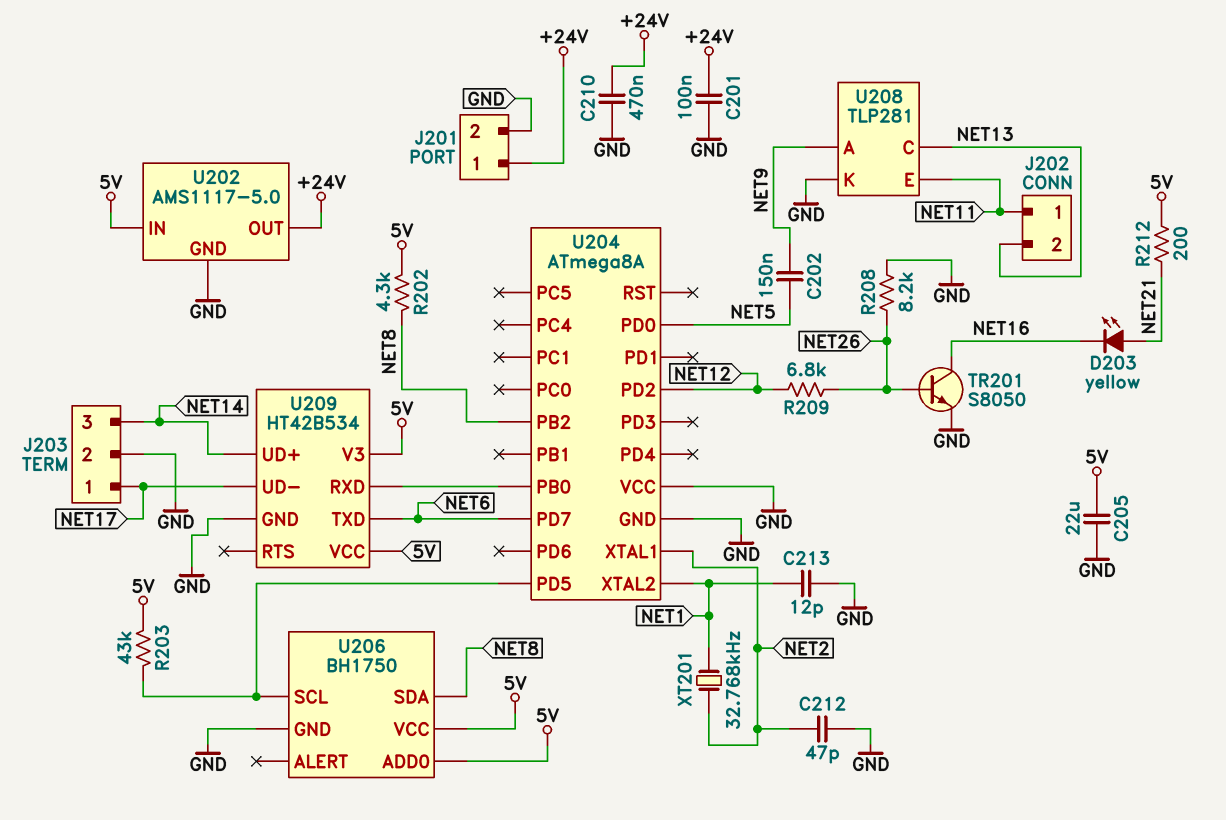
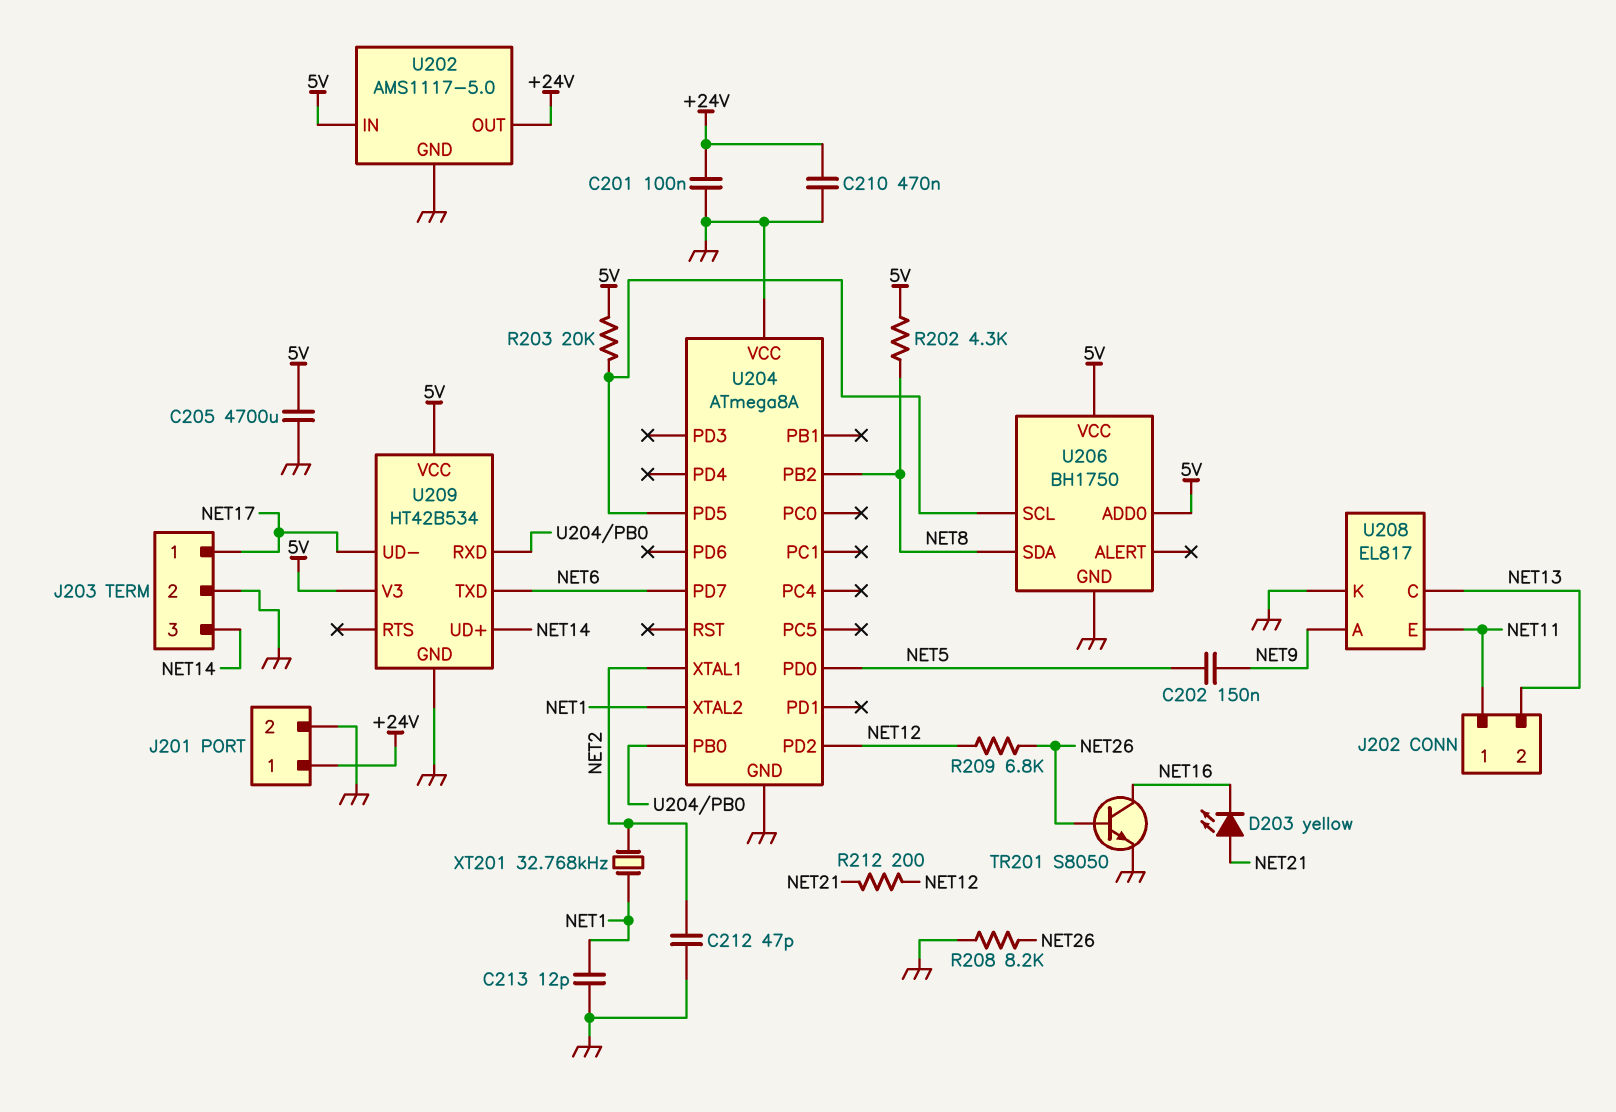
C205: 22uF (5V, GND) -> 4700uF (5V, GND)
R203: 43k (5V, U204/PD5) -> 20k (5V, U204/PD5)
R212: 200 (5V, NET21) -> 200 (NET12, NET21)
U208: TLP281 -> EL817

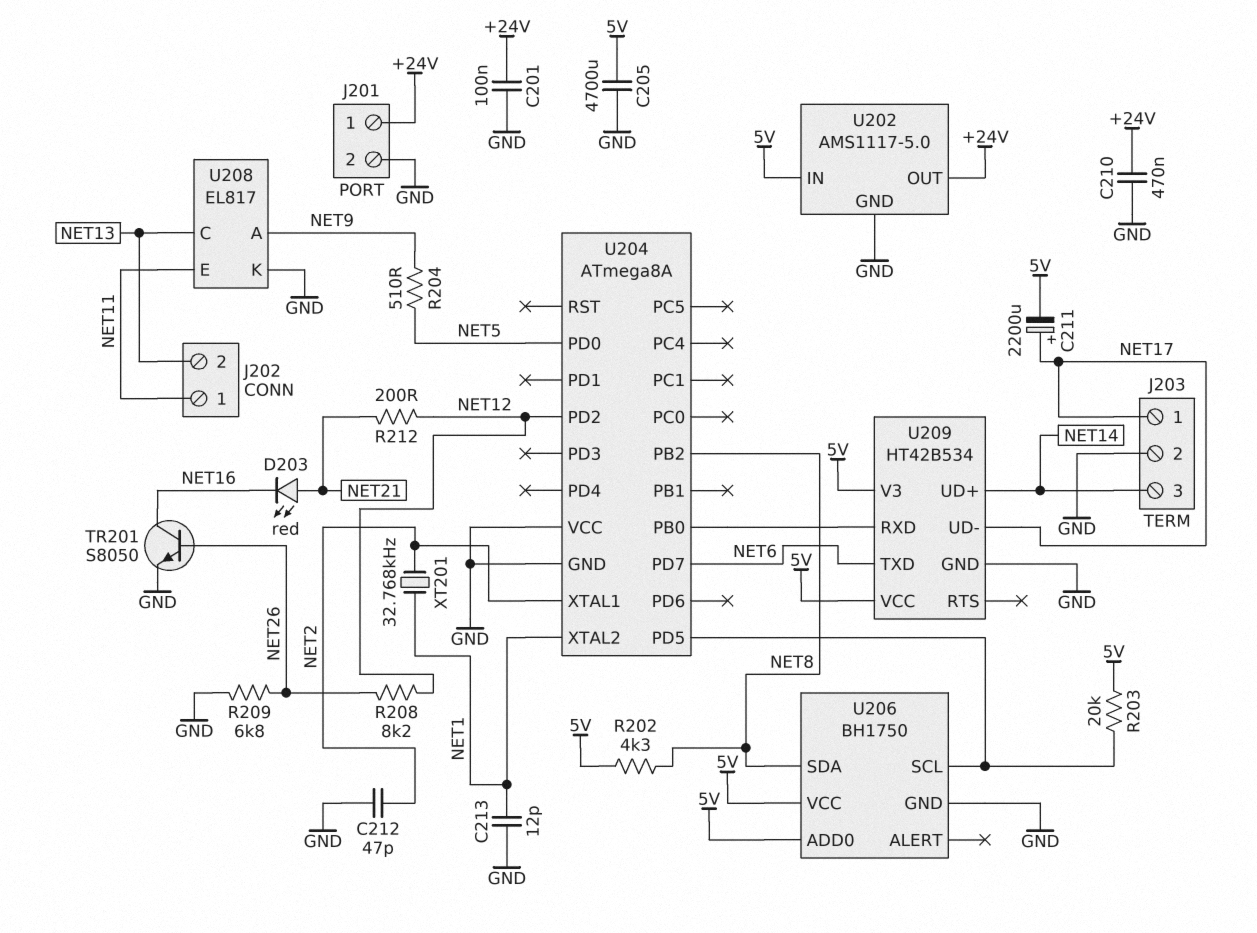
C202: 150nF (NET5, NET9) -> none
C211: none -> 2200uF (plus NET17, minus 5V)
D203: LED yellow (A NET21, K NET16) -> LED red (A NET21, K NET16)
R204: none -> 510 (NET5, NET9)
R208: 8.2k (GND, NET26) -> 8.2k (NET12, NET26)
R209: 6.8k (NET12, NET26) -> 6.8k (GND, NET26)

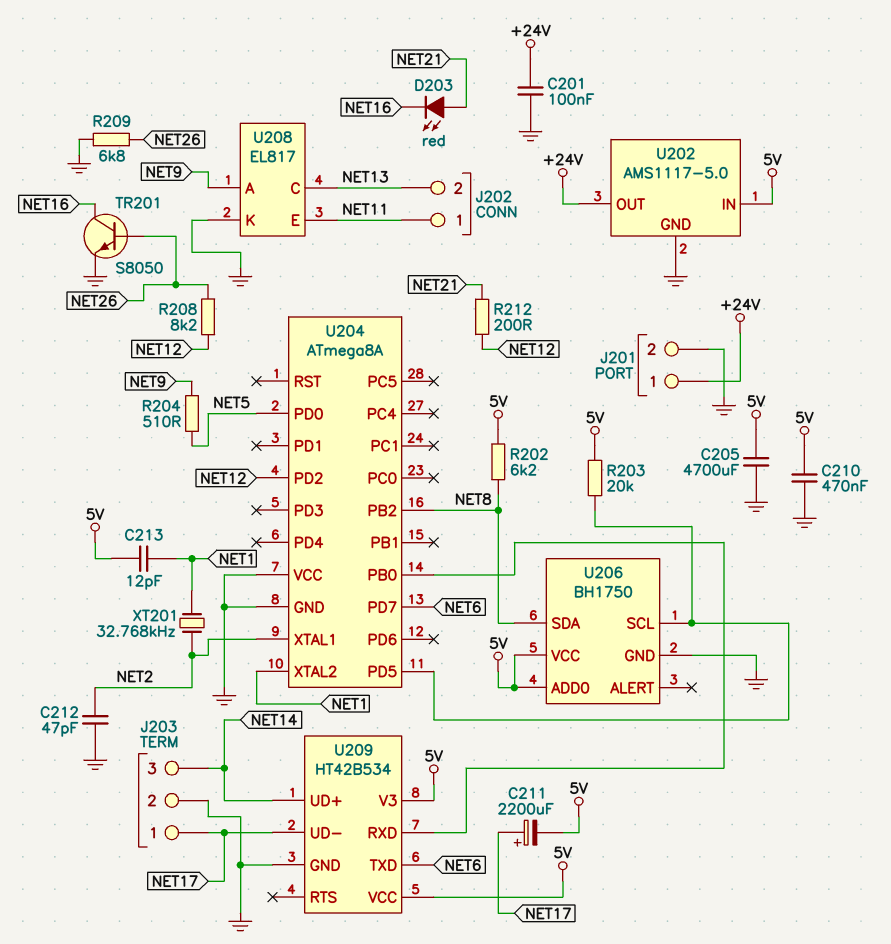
C210: 470nF (+24V, GND) -> 470nF (5V, GND)
C213: 12pF (GND, NET1) -> 12pF (5V, NET1)
R202: 4.3k (5V, NET8) -> 6.2k (5V, NET8)

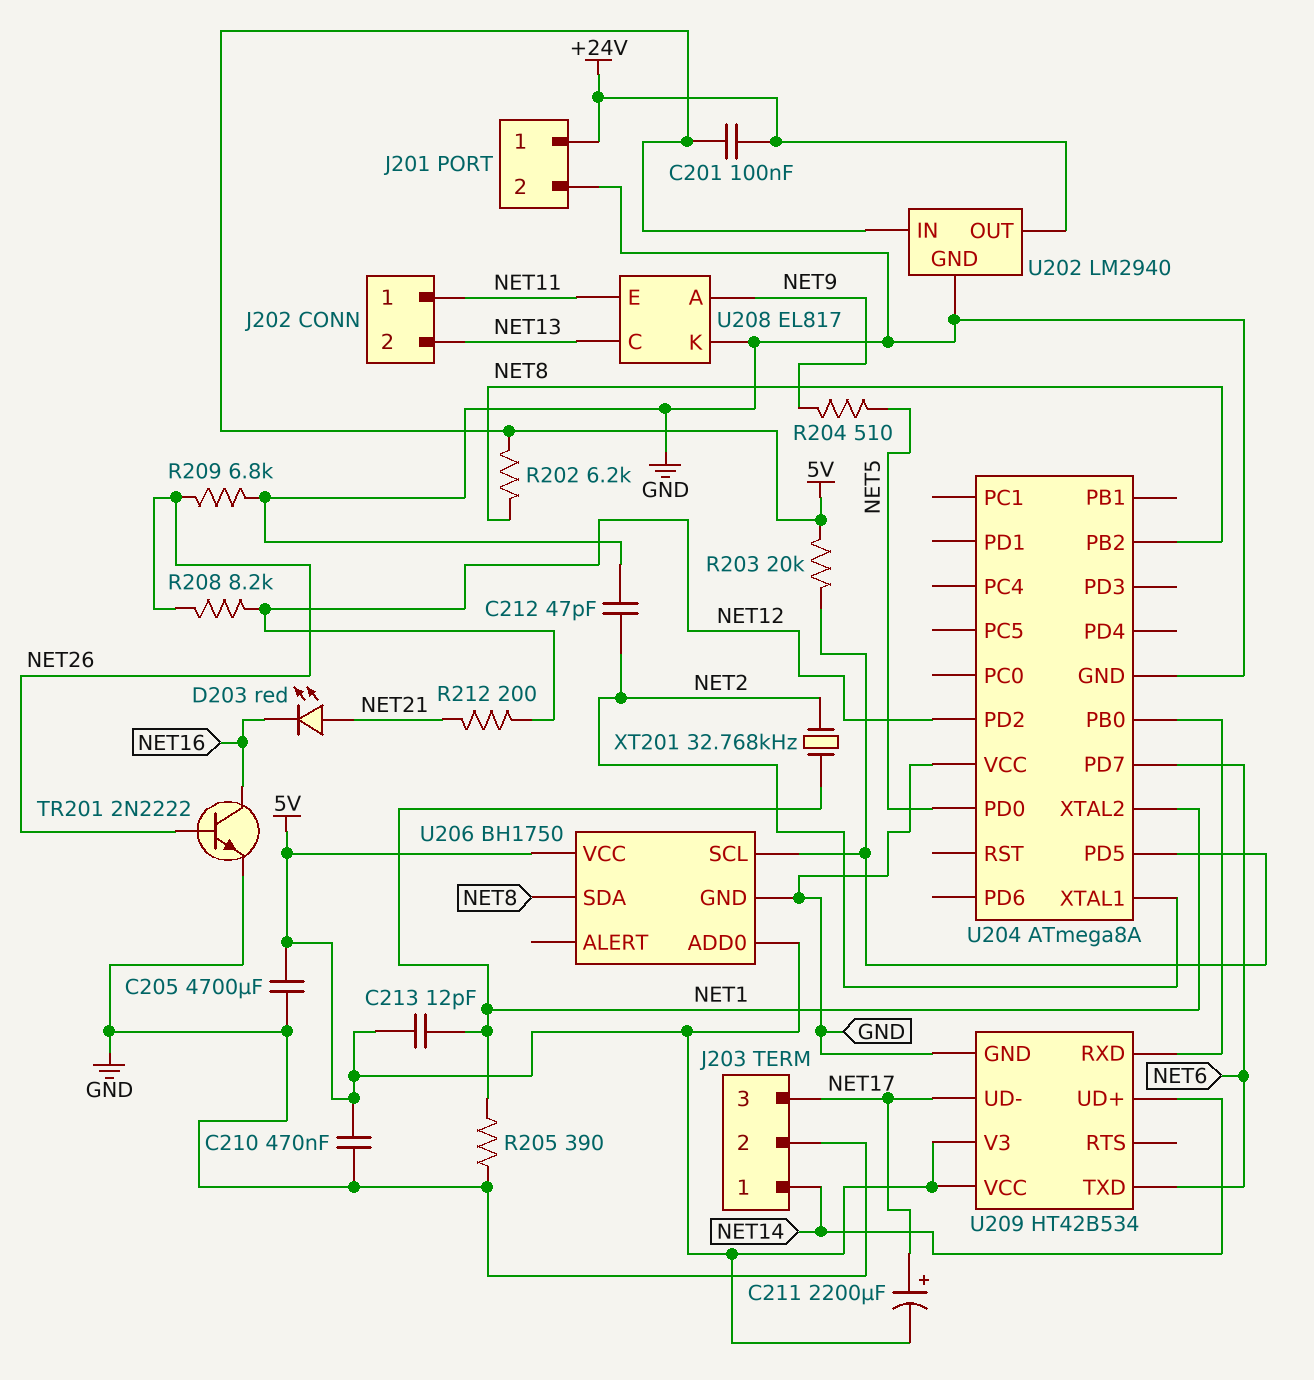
C201: 100nF (+24V, GND) -> 100nF (+24V, 5V)
J203 pin 1: NET17 -> NET14
J203 pin 3: NET14 -> NET17
R205: none -> 390 (GND, NET1)
TR201: NPN S8050 (B NET26, C NET16, E GND) -> NPN 2N2222 (B NET26, C NET16, E GND)
U202: AMS1117-5.0 -> LM2940

